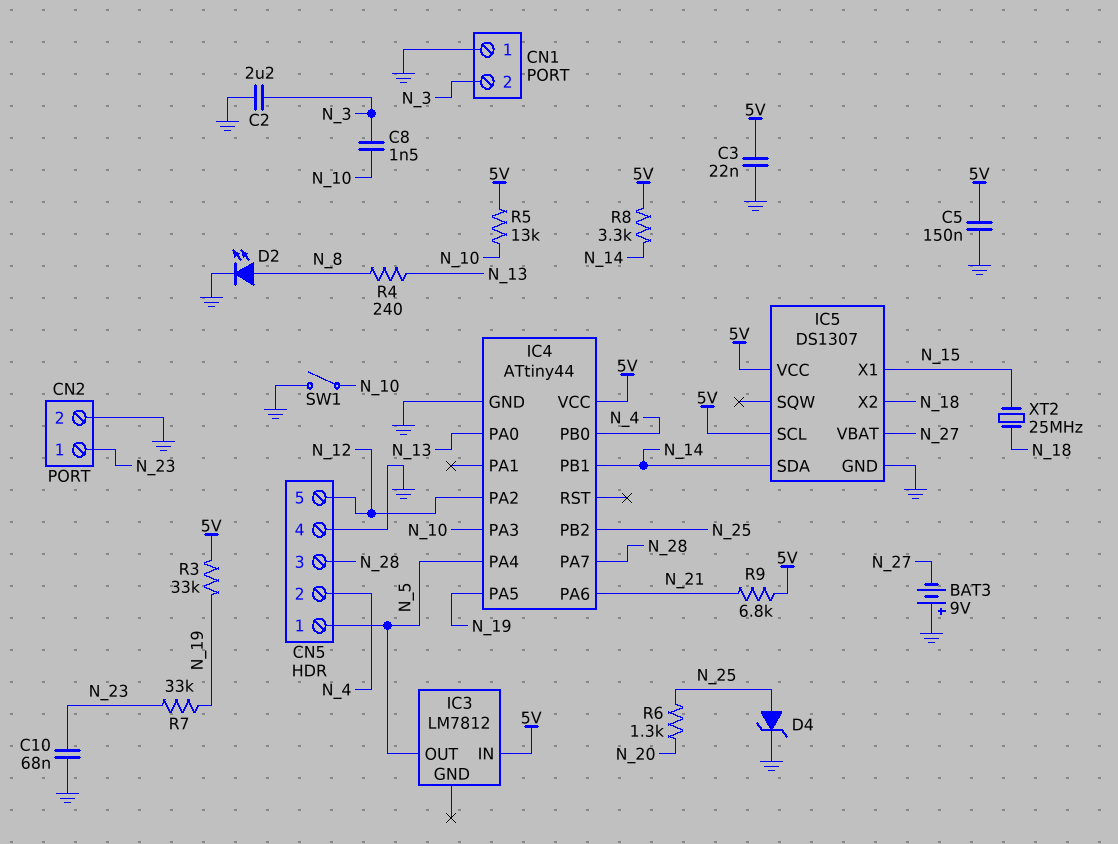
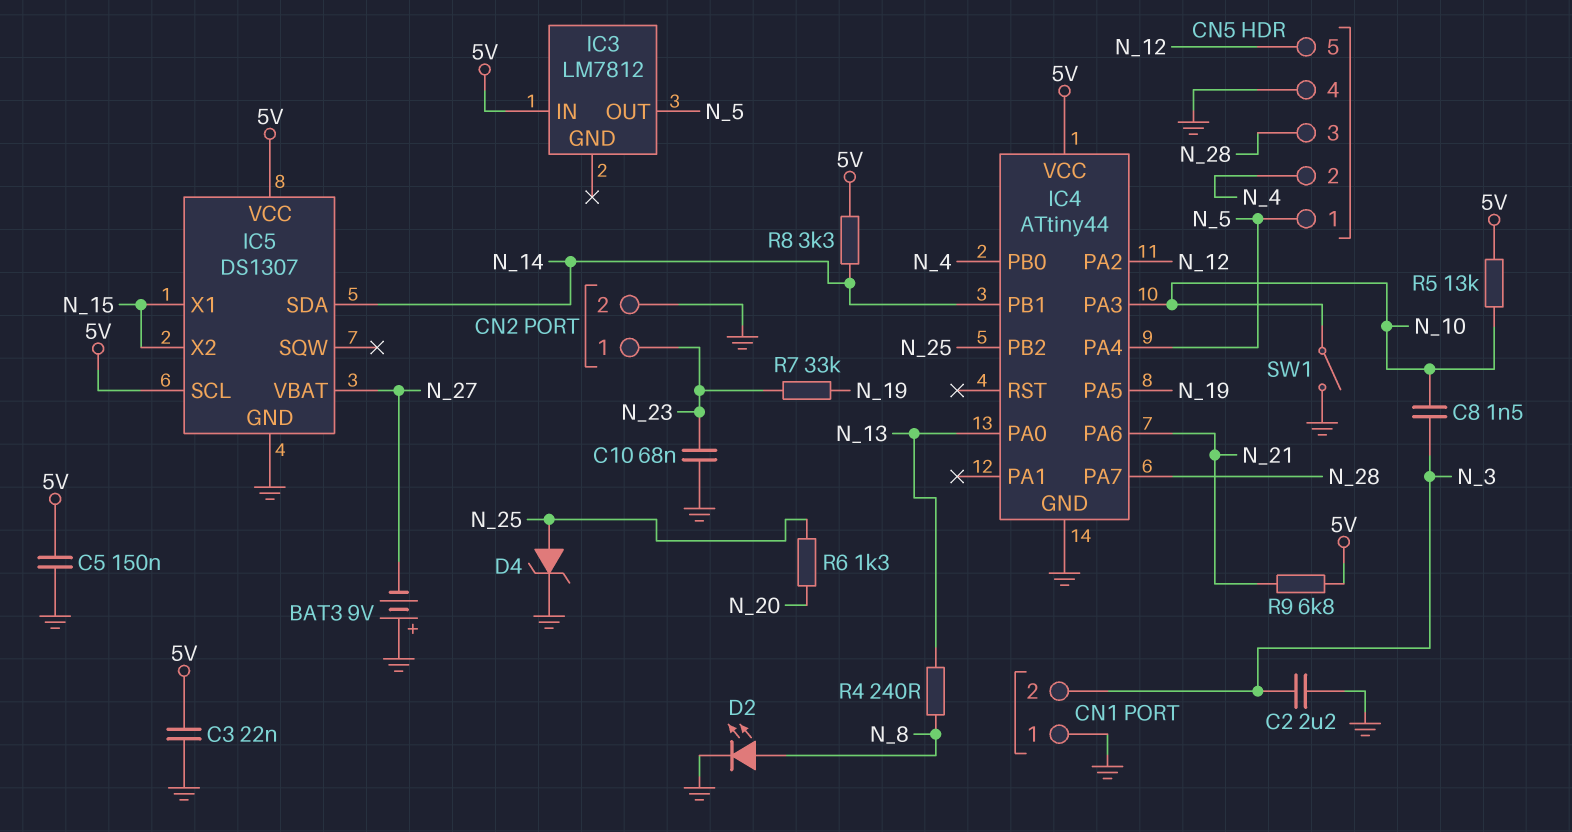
IC5 pin X2: N_18 -> N_15
R3: 33k (5V, N_19) -> none
XT2: 25MHz (N_15, N_18) -> none

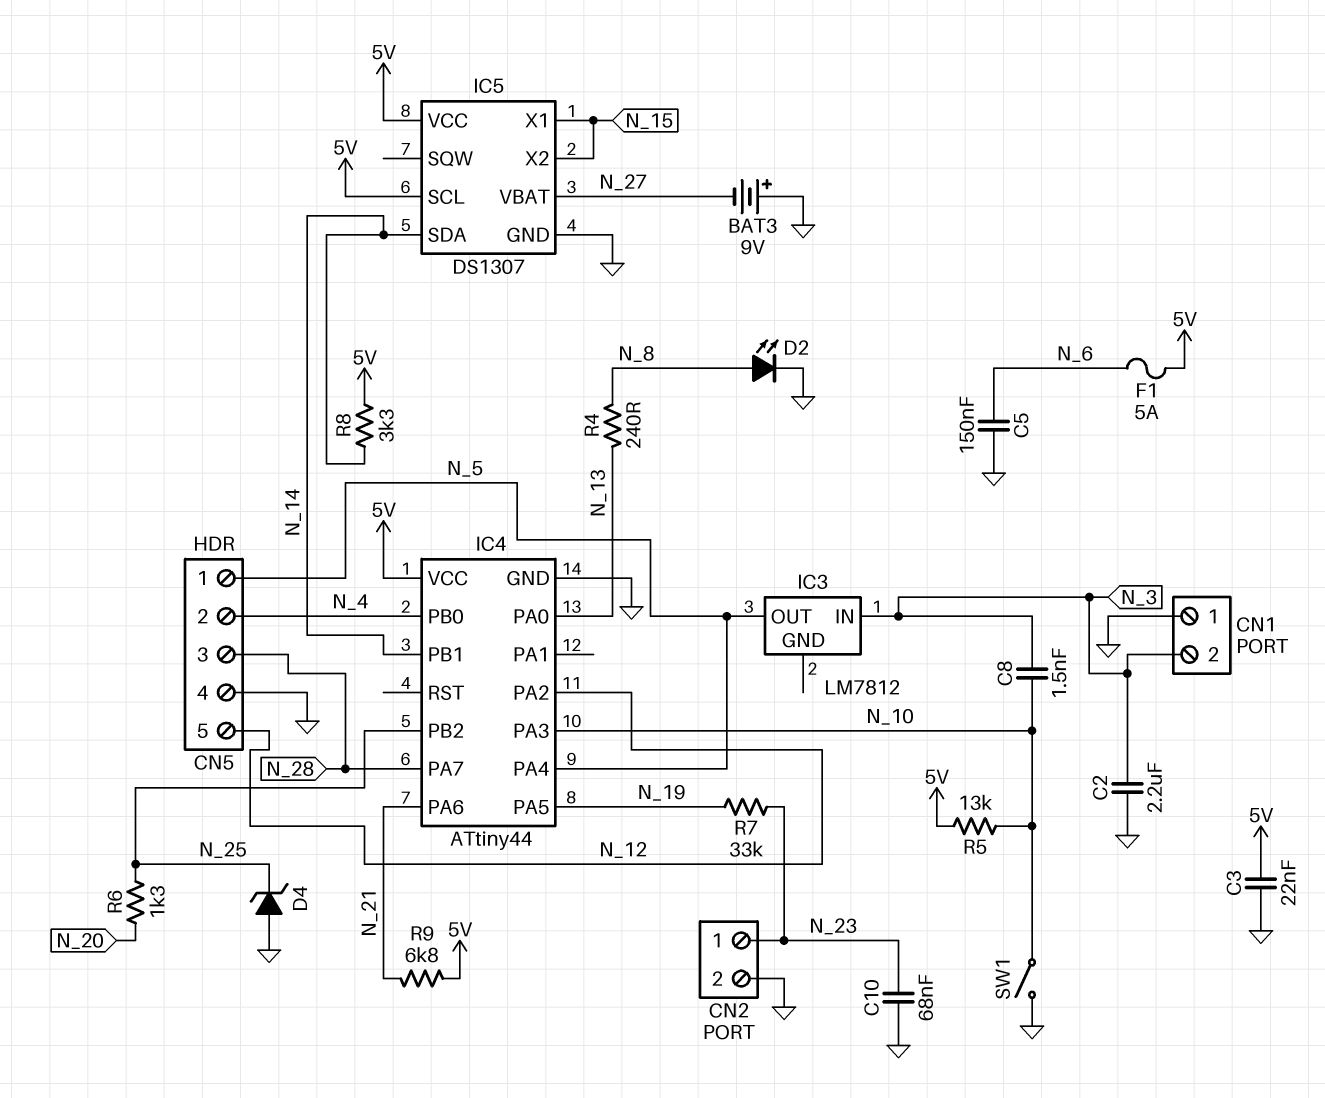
C5: 150nF (5V, GND) -> 150nF (GND, N_6)
D4: zener (A N_25, K GND) -> zener (A GND, K N_25)
F1: none -> 5A (5V, N_6)
IC3 pin IN: 5V -> N_3

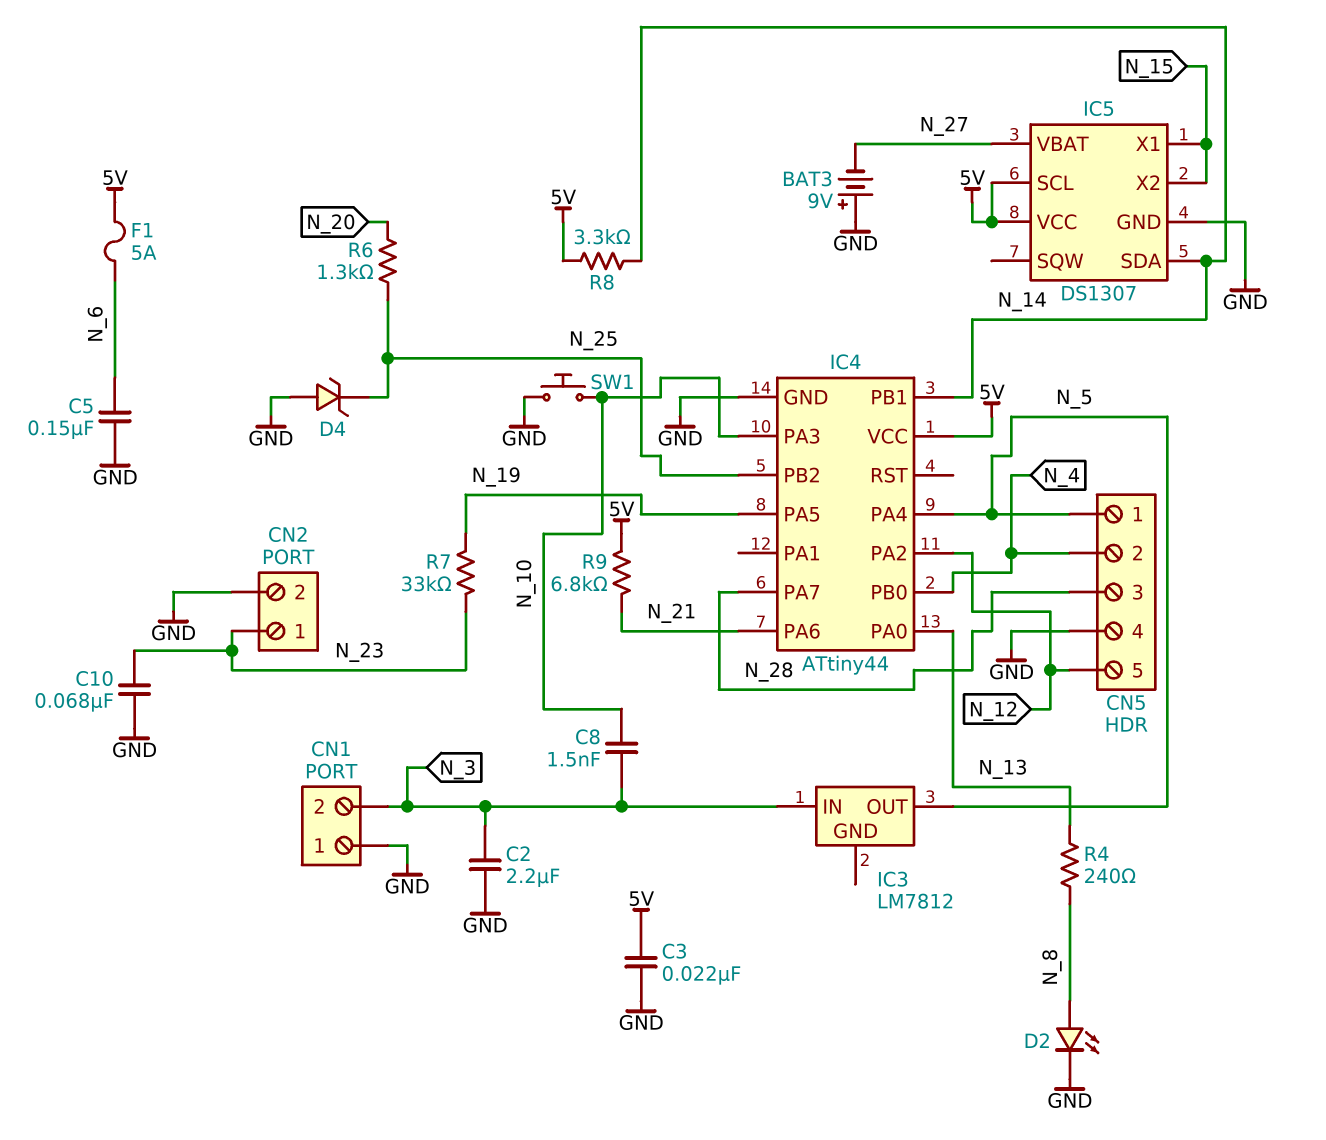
R5: 13k (5V, N_10) -> none
SW1: switch (GND, N_10) -> button (GND, N_10)

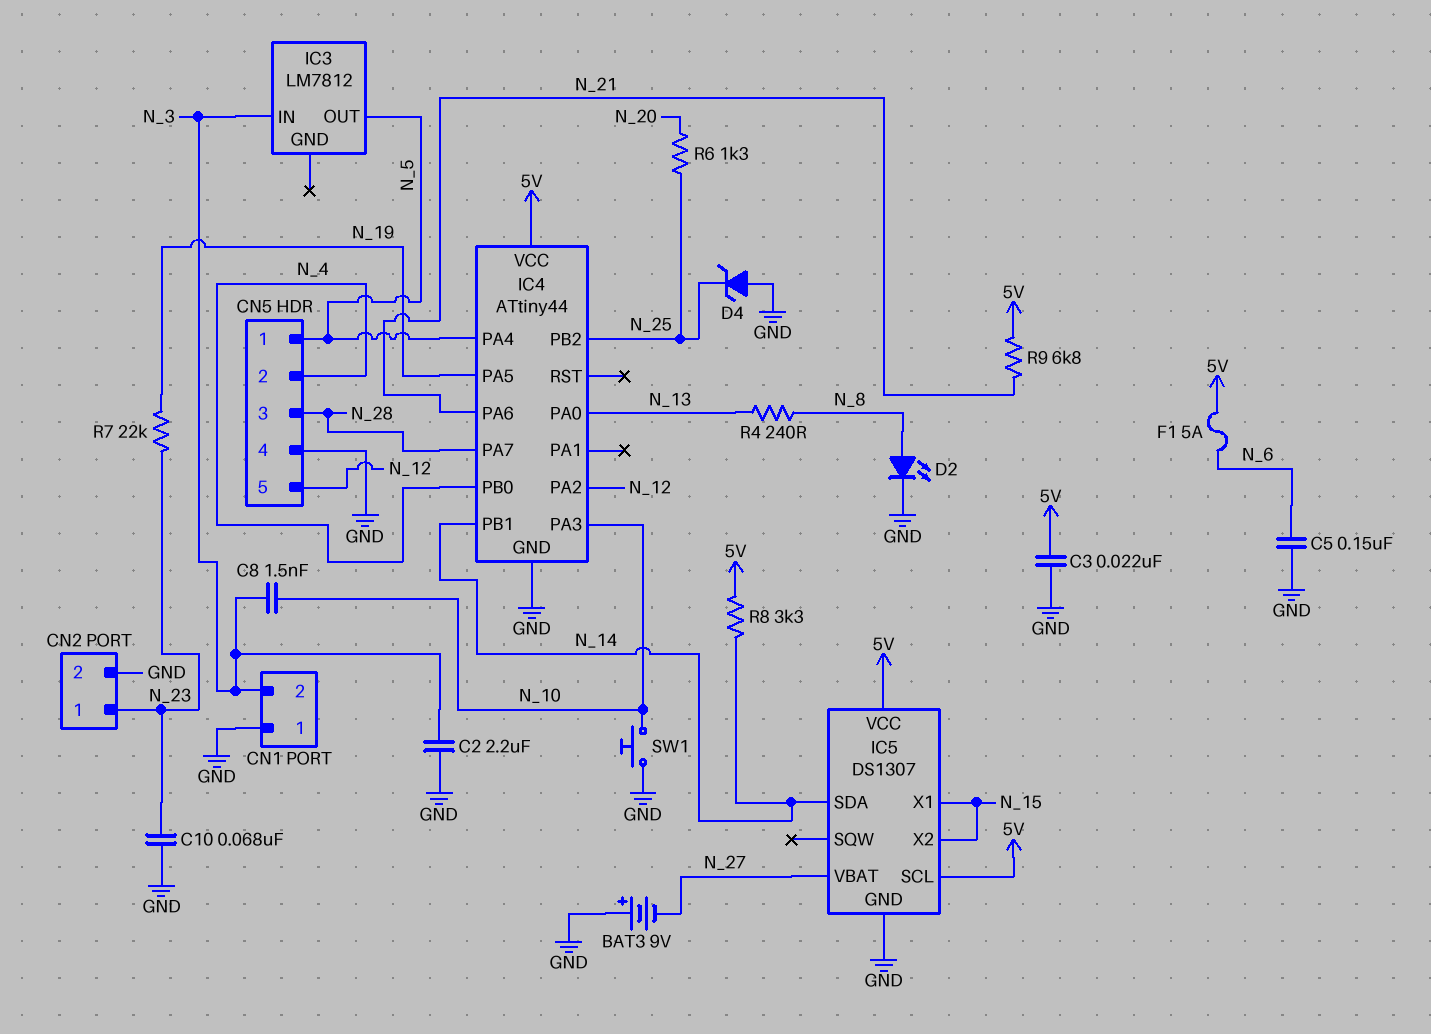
R7: 33k (N_19, N_23) -> 22k (N_19, N_23)

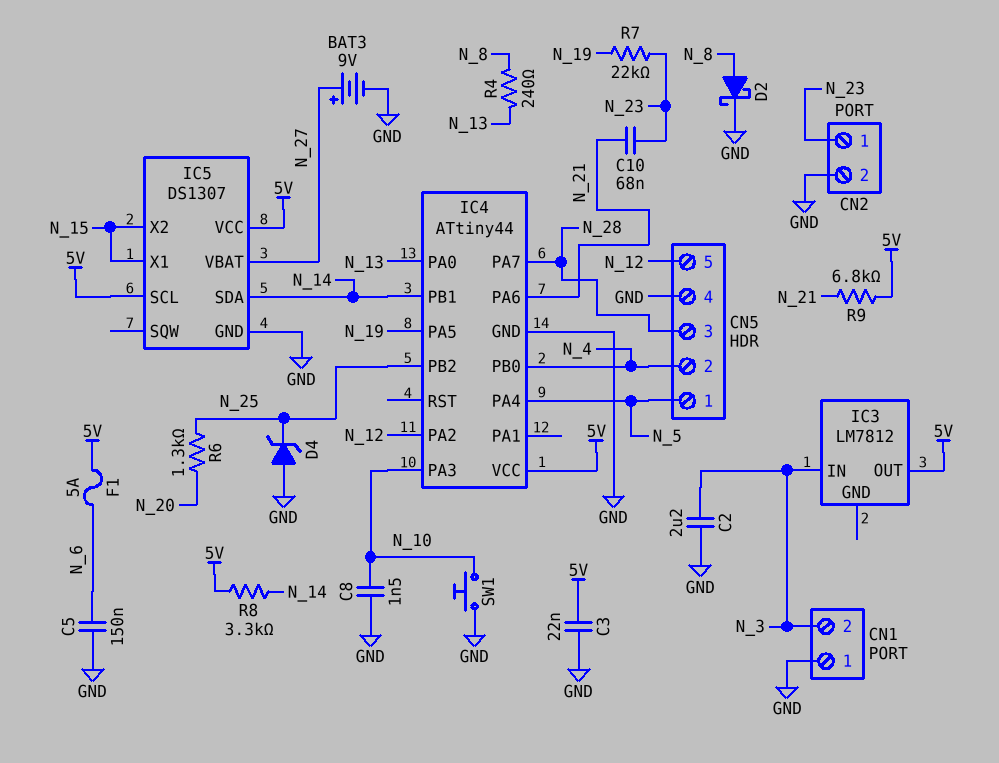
BAT3: 9V (plus GND, minus N_27) -> 9V (plus N_27, minus GND)
C8: 1.5nF (N_3, N_10) -> 1.5nF (GND, N_10)
C10: 68nF (GND, N_23) -> 68nF (N_21, N_23)
D2: LED (A N_8, K GND) -> schottky (A N_8, K GND)
IC3 pin OUT: N_5 -> 5V

